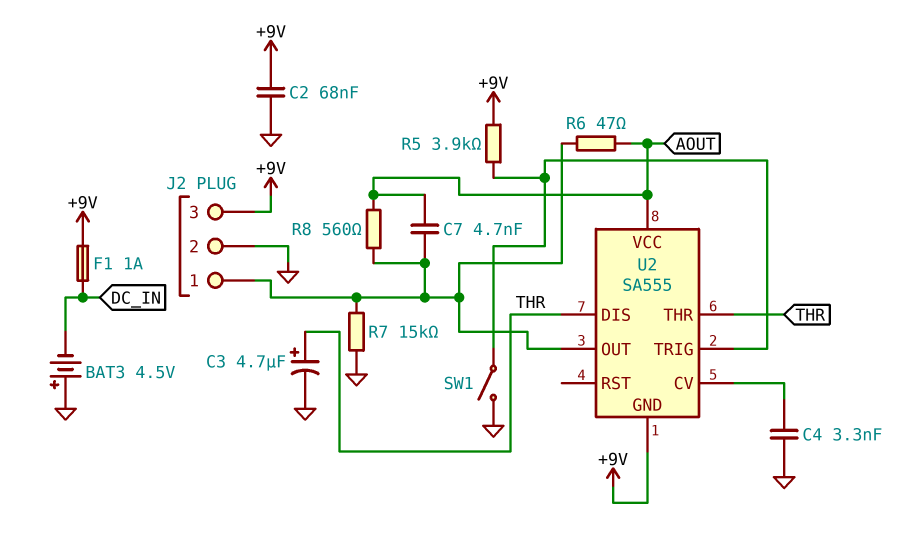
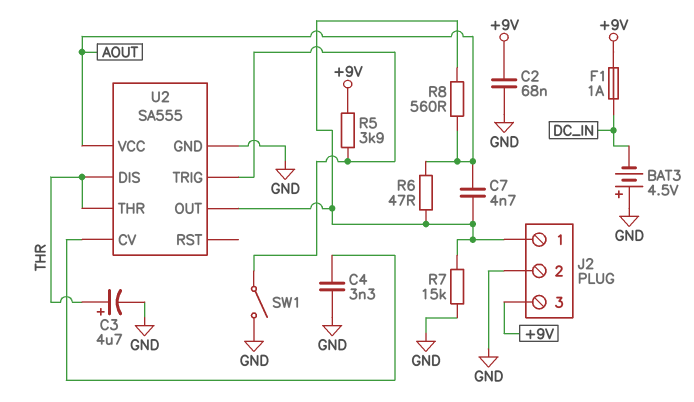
U2 pin GND: +9V -> GND

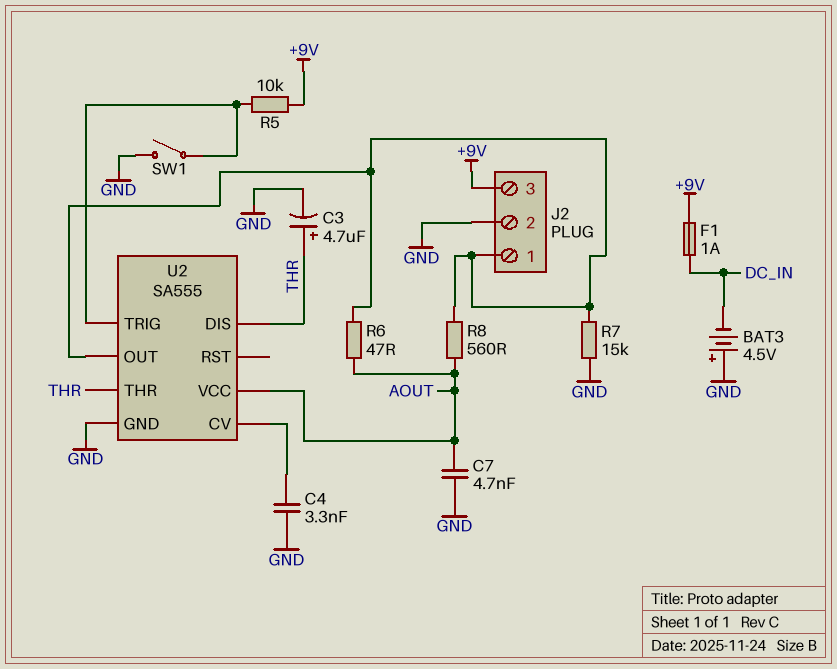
C2: 68nF (+9V, GND) -> none
C7: 4.7nF (AOUT, J2/1) -> 4.7nF (AOUT, GND)
R5: 3.9k (+9V, U2/TRIG) -> 10k (+9V, U2/TRIG)

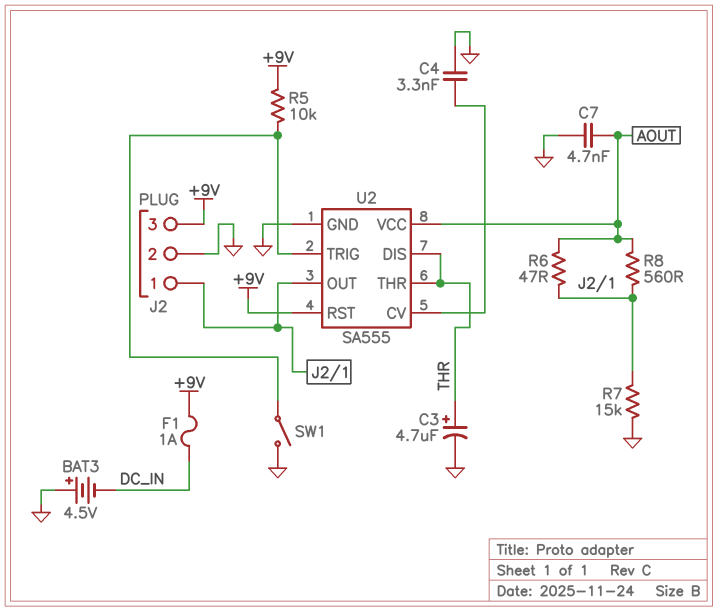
U2 pin RST: none -> +9V

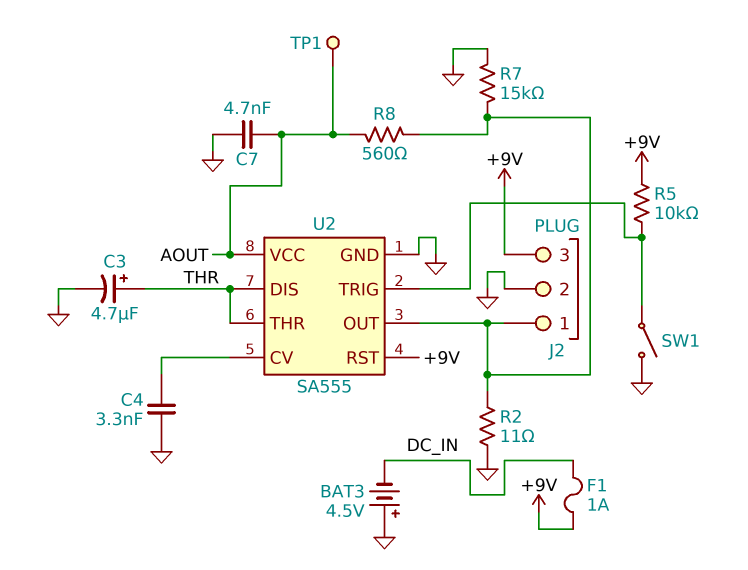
R2: none -> 11 (GND, J2/1)
R6: 47 (AOUT, J2/1) -> none
TP1: none -> test point (AOUT)

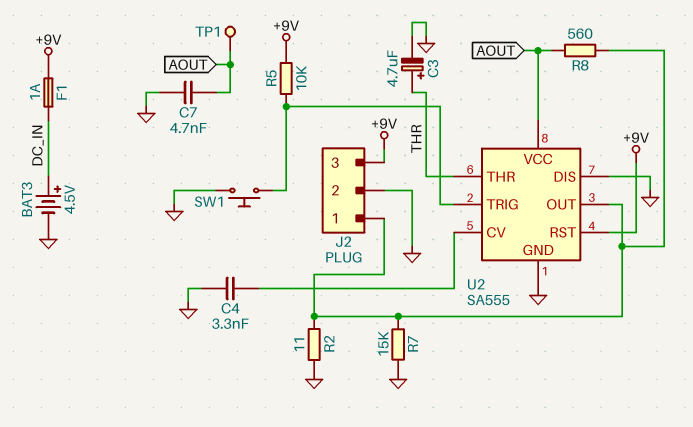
BAT3: 4.5V (plus GND, minus DC_IN) -> 4.5V (plus DC_IN, minus GND)
SW1: switch (GND, U2/TRIG) -> button (GND, U2/TRIG)
U2 pin DIS: THR -> GND

